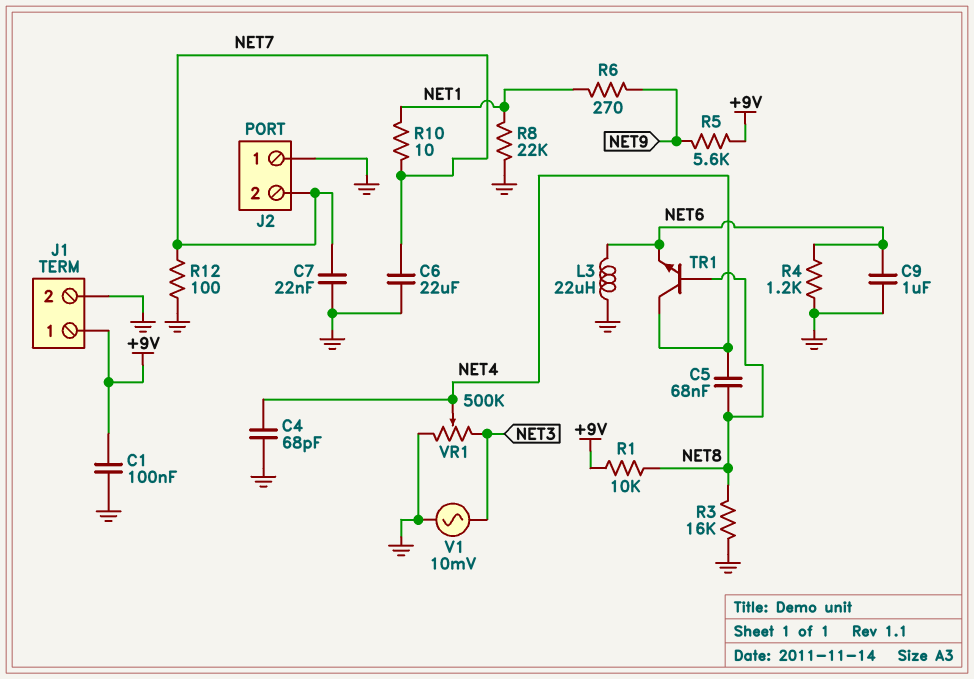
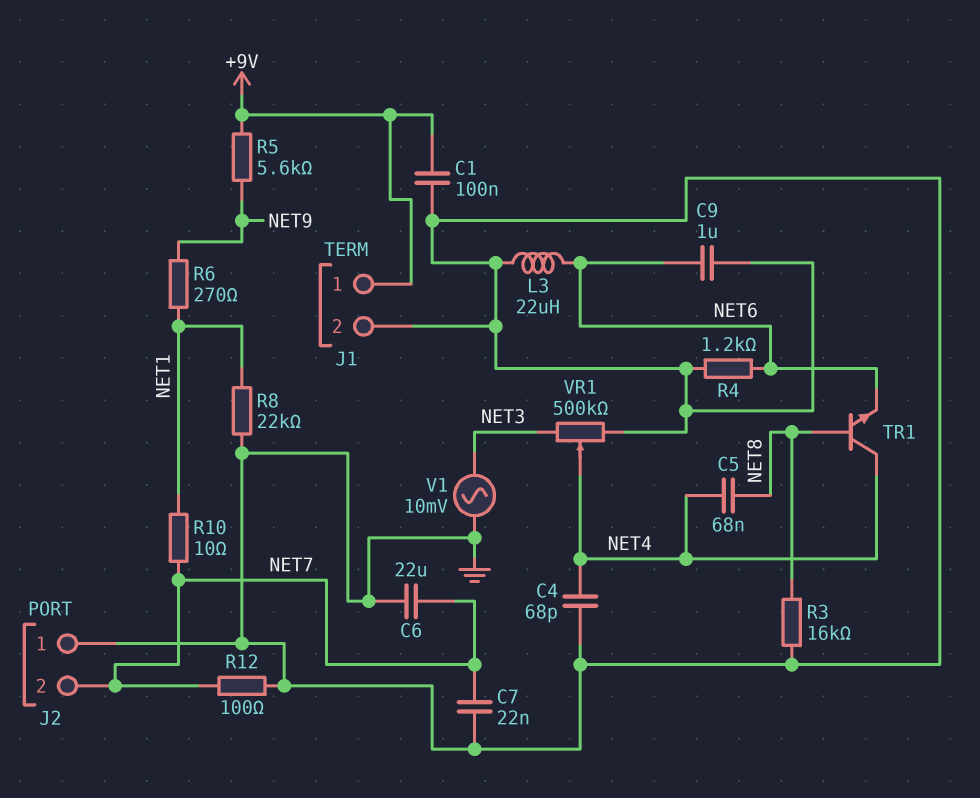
R1: 10k (+9V, NET8) -> none

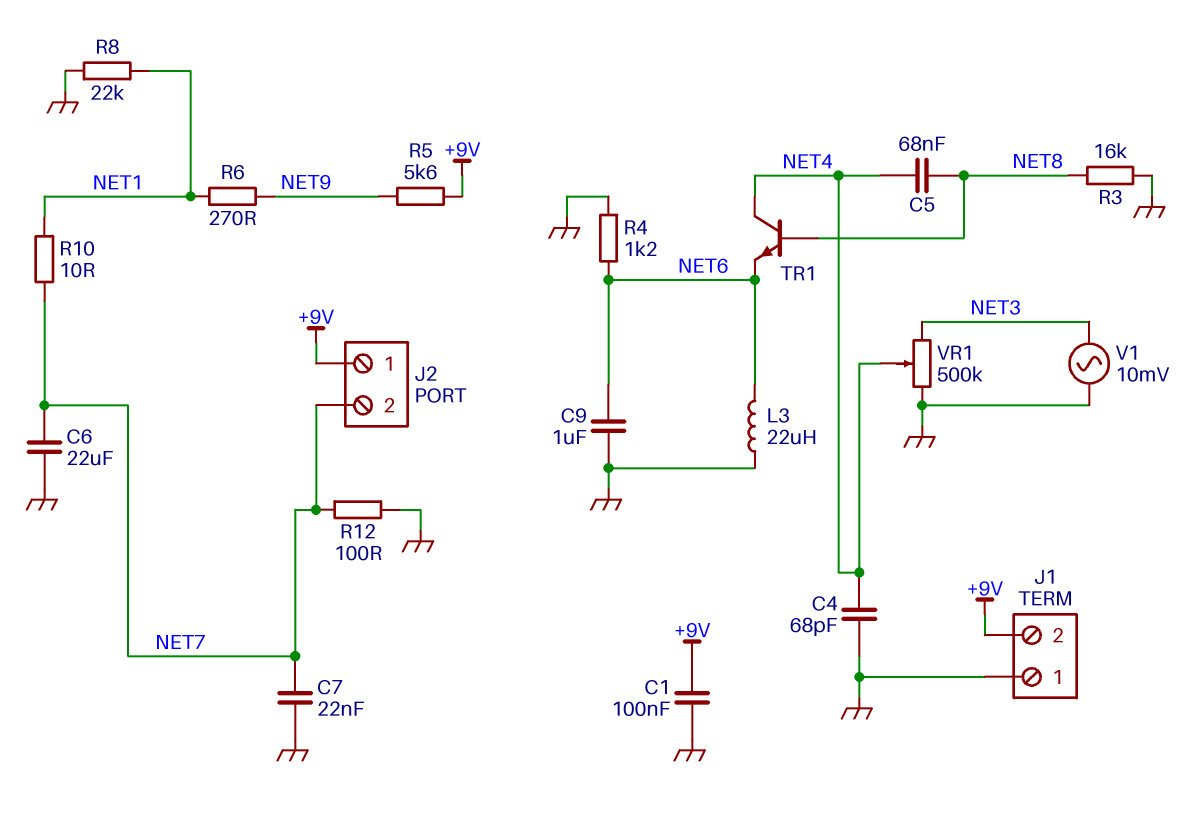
J1 pin 1: +9V -> GND
J1 pin 2: GND -> +9V
J2 pin 1: GND -> +9V

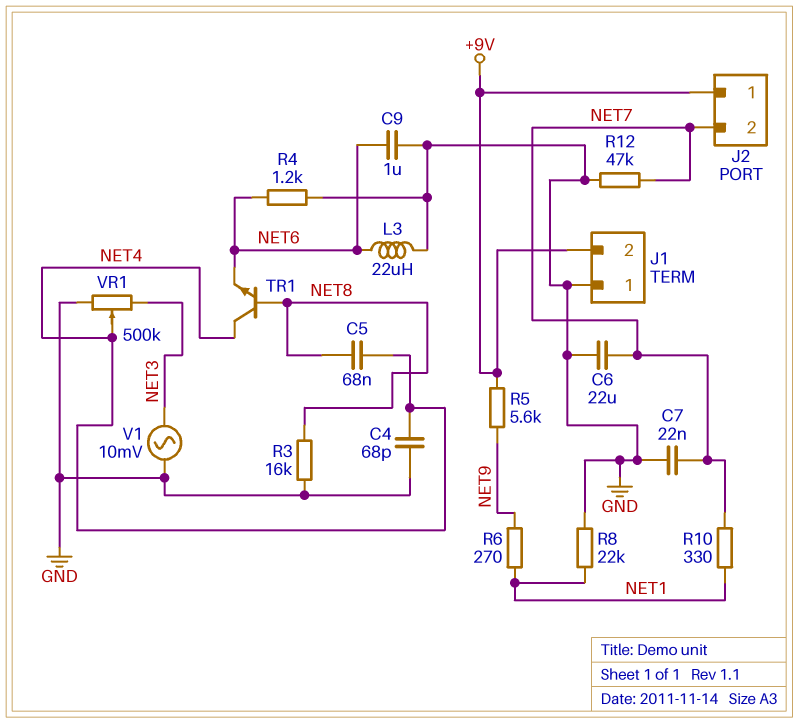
C1: 100nF (+9V, GND) -> none
R10: 10 (NET1, NET7) -> 330 (NET1, NET7)
R12: 100 (GND, NET7) -> 47k (GND, NET7)

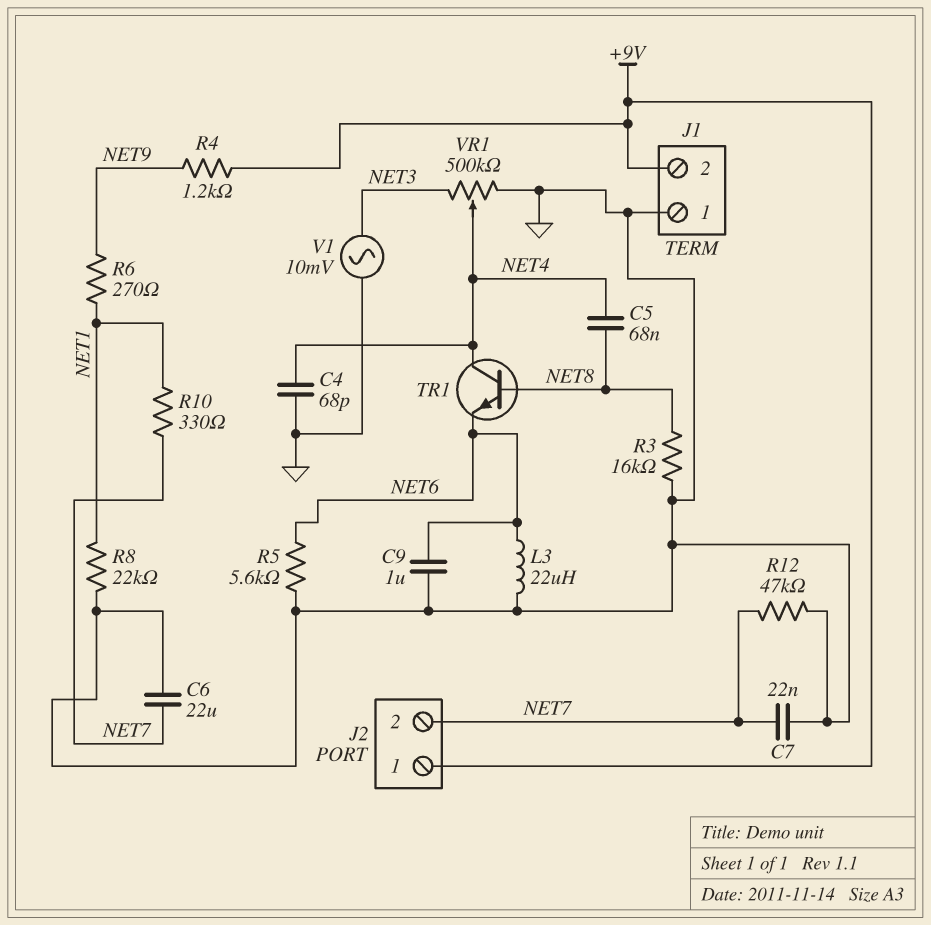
R4: 1.2k (GND, NET6) -> 1.2k (+9V, NET9)
R5: 5.6k (+9V, NET9) -> 5.6k (GND, NET6)

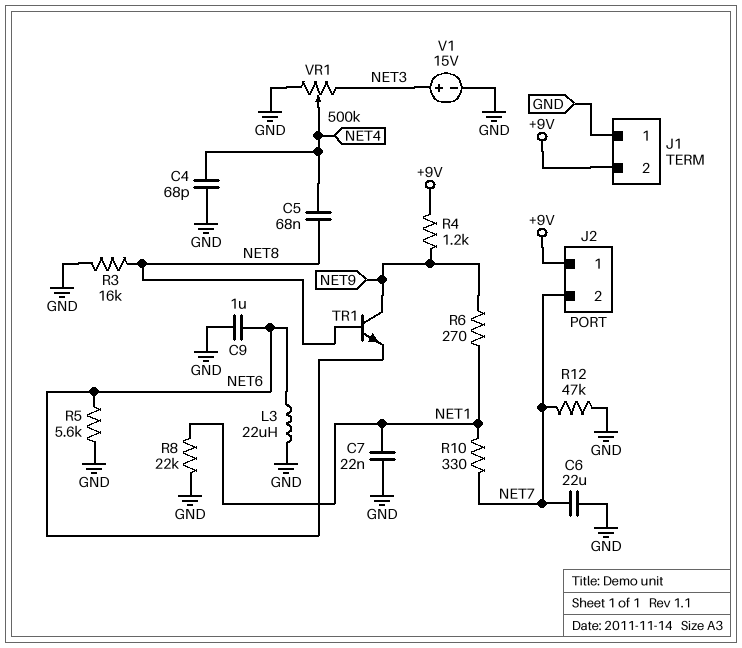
C7: 22nF (GND, NET7) -> 22nF (GND, NET1)
TR1: NPN (B NET8, C NET4, E NET6) -> NPN (B NET8, C NET9, E NET6)
V1: AC 10mV (GND, NET3) -> 15V (plus NET3, minus GND)

